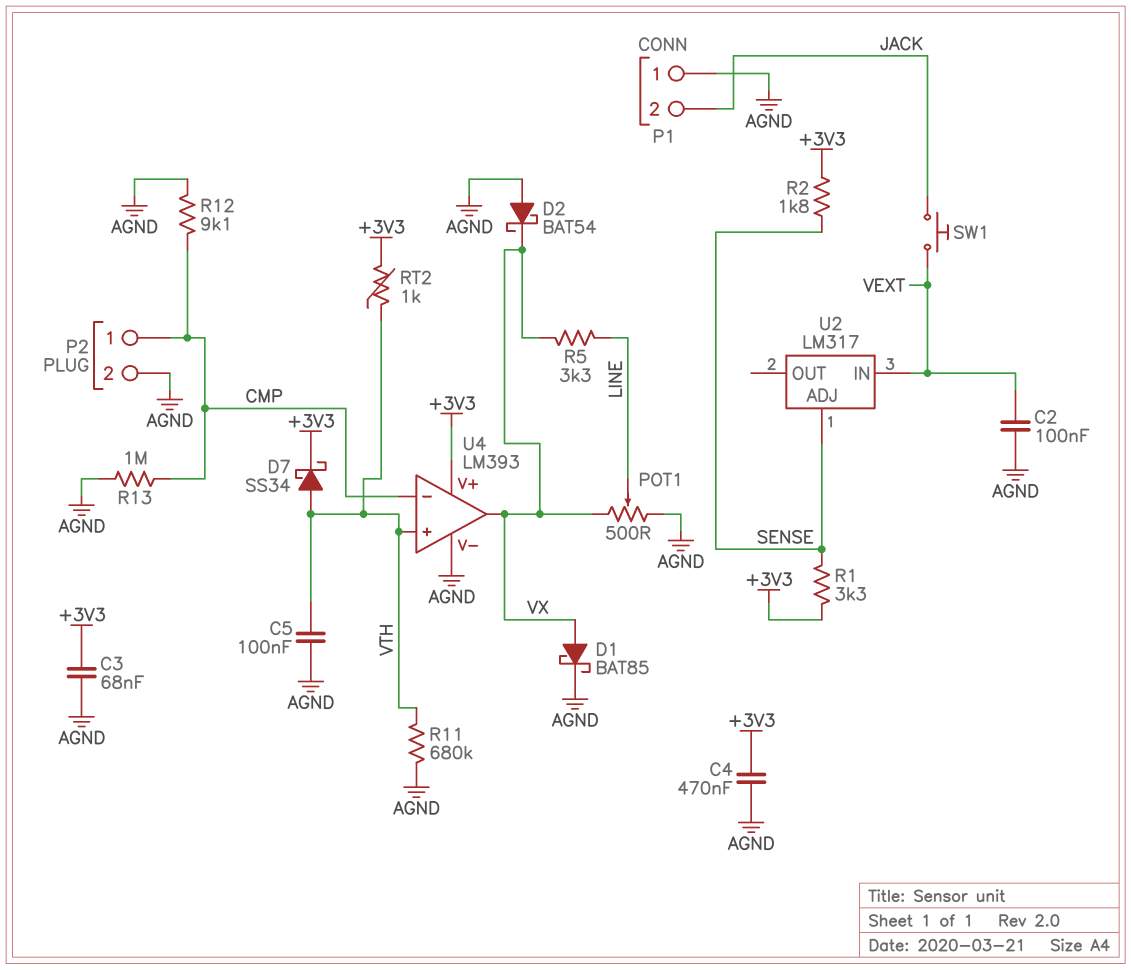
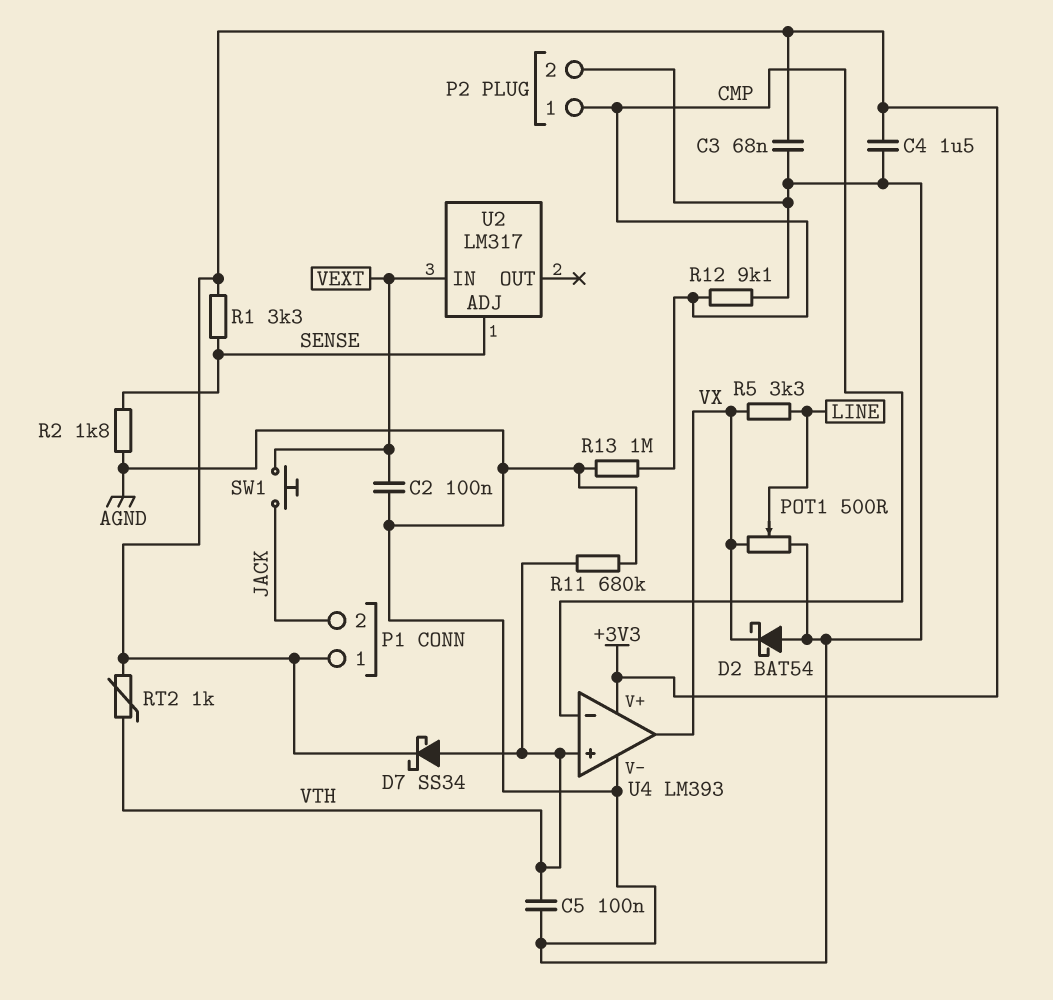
C4: 470nF (+3V3, AGND) -> 1.5uF (+3V3, AGND)
D1: schottky BAT85 (A VX, K AGND) -> none
P1 pin 1: AGND -> +3V3
R2: 1.8k (+3V3, SENSE) -> 1.8k (AGND, SENSE)

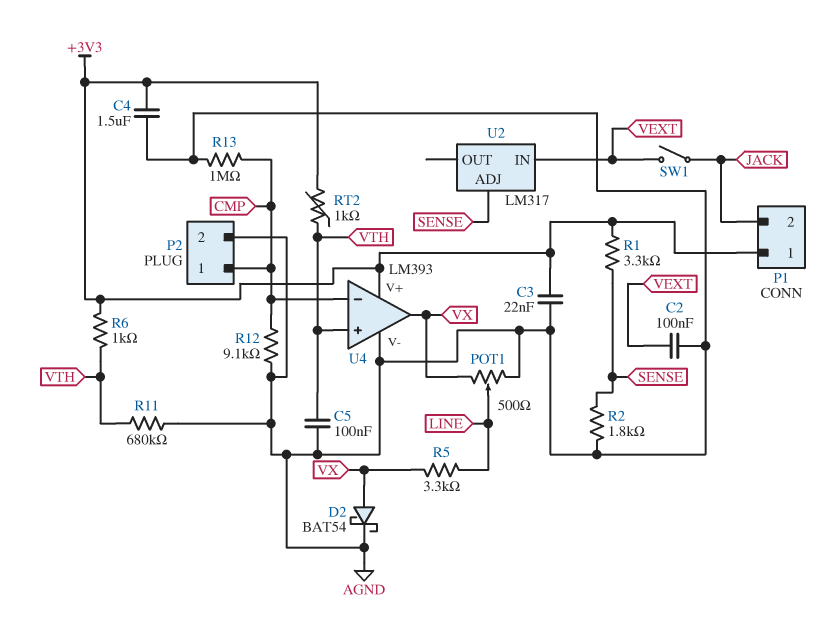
C3: 68nF (+3V3, AGND) -> 22nF (+3V3, AGND)
D2: schottky BAT54 (A AGND, K VX) -> schottky BAT54 (A VX, K AGND)
D7: schottky SS34 (A VTH, K +3V3) -> none
R6: none -> 1k (+3V3, VTH)
SW1: button (JACK, VEXT) -> switch (JACK, VEXT)

